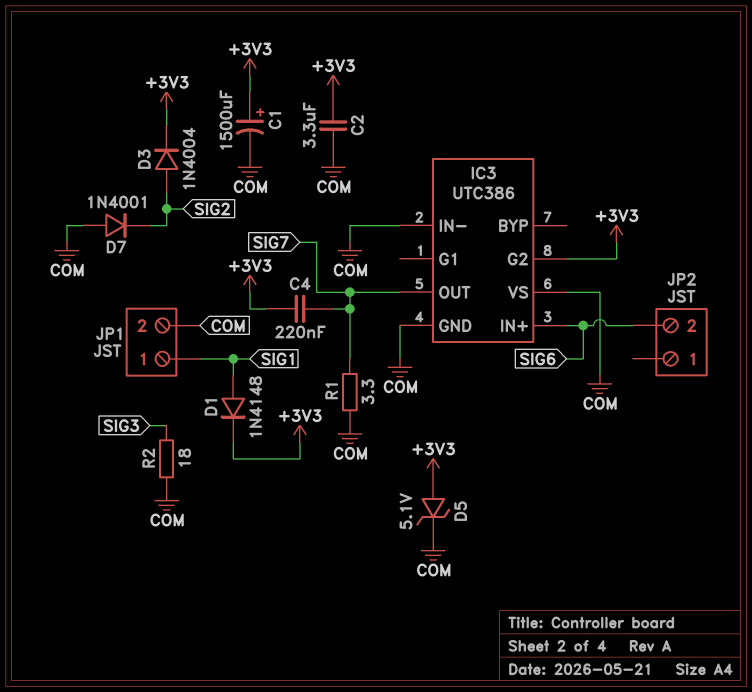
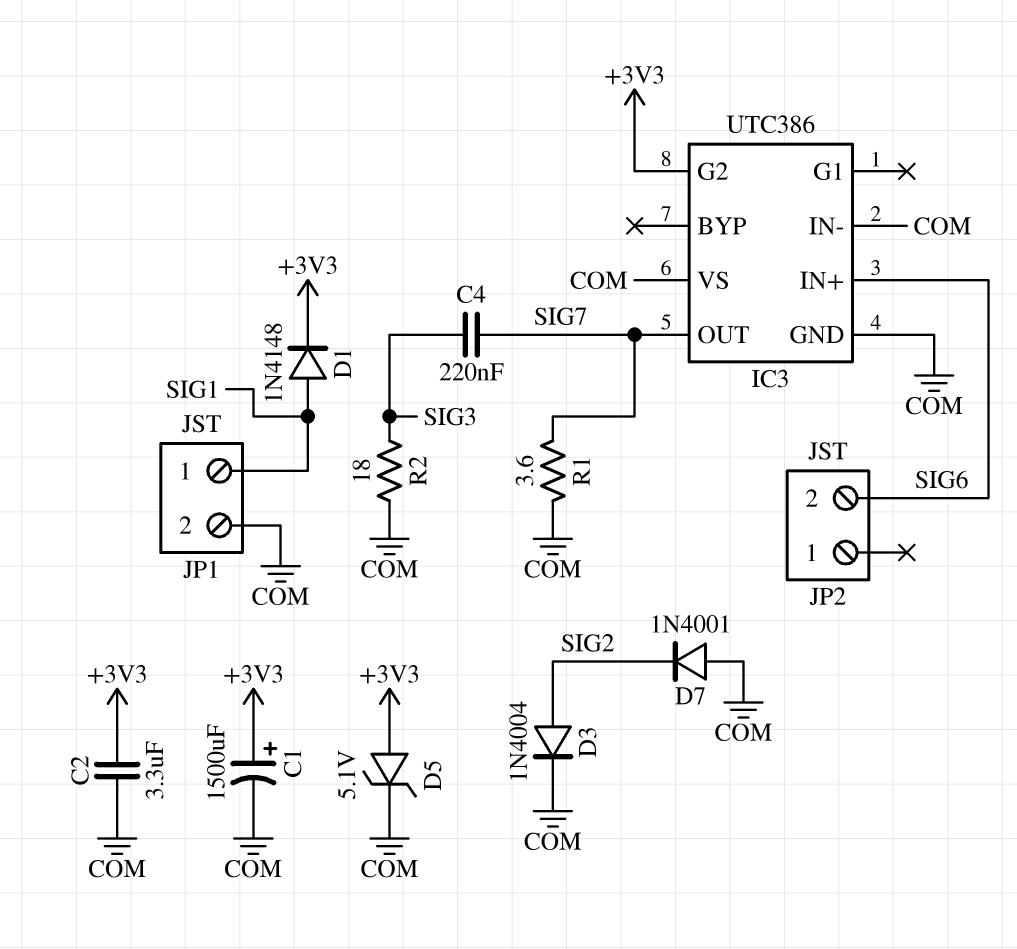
C4: 220nF (+3V3, SIG7) -> 220nF (SIG3, SIG7)
D3: diode 1N4004 (A SIG2, K +3V3) -> diode 1N4004 (A SIG2, K COM)
R1: 3.3 (COM, SIG7) -> 3.6 (COM, SIG7)

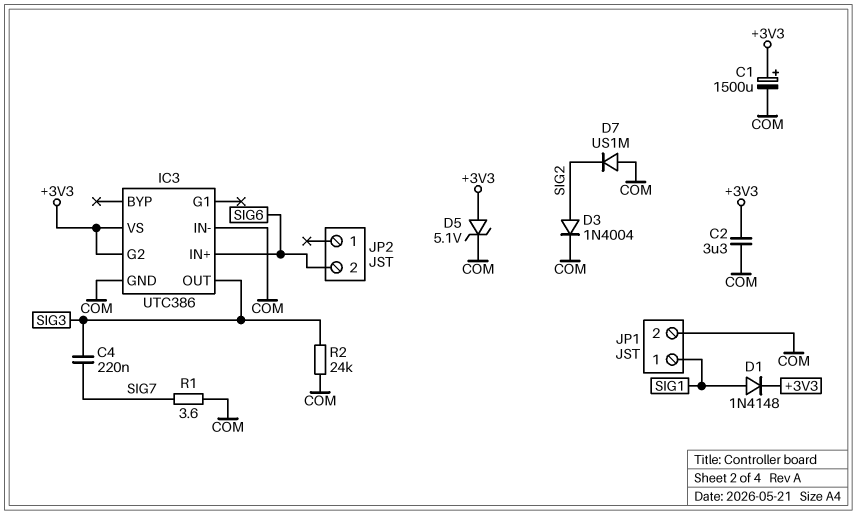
D7: diode 1N4001 (A COM, K SIG2) -> diode US1M (A COM, K SIG2)
IC3 pin OUT: SIG7 -> SIG3
IC3 pin VS: COM -> +3V3
R2: 18 (COM, SIG3) -> 24k (COM, SIG3)

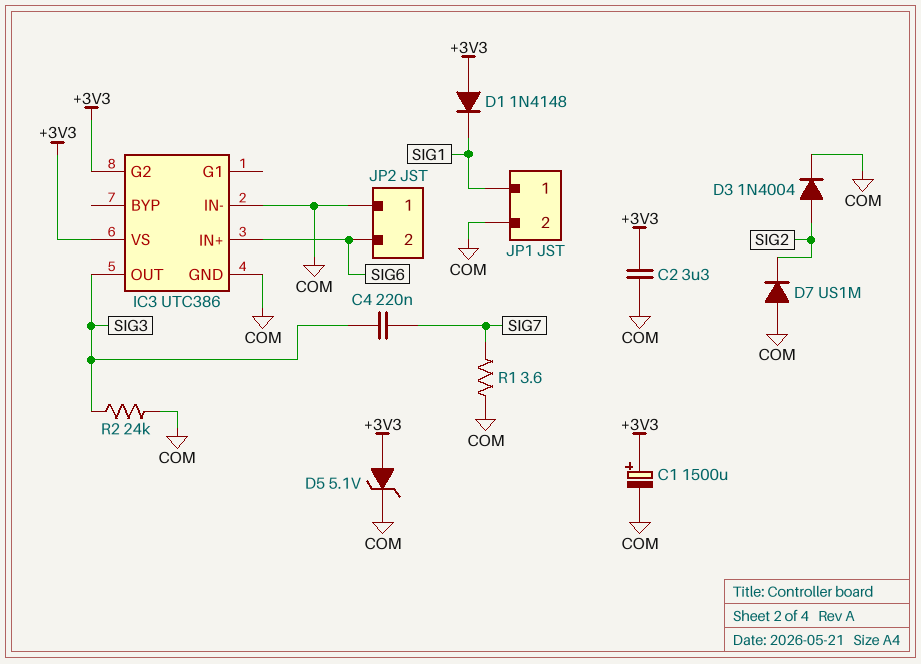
D1: diode 1N4148 (A SIG1, K +3V3) -> diode 1N4148 (A +3V3, K SIG1)
JP2 pin 1: none -> COM

